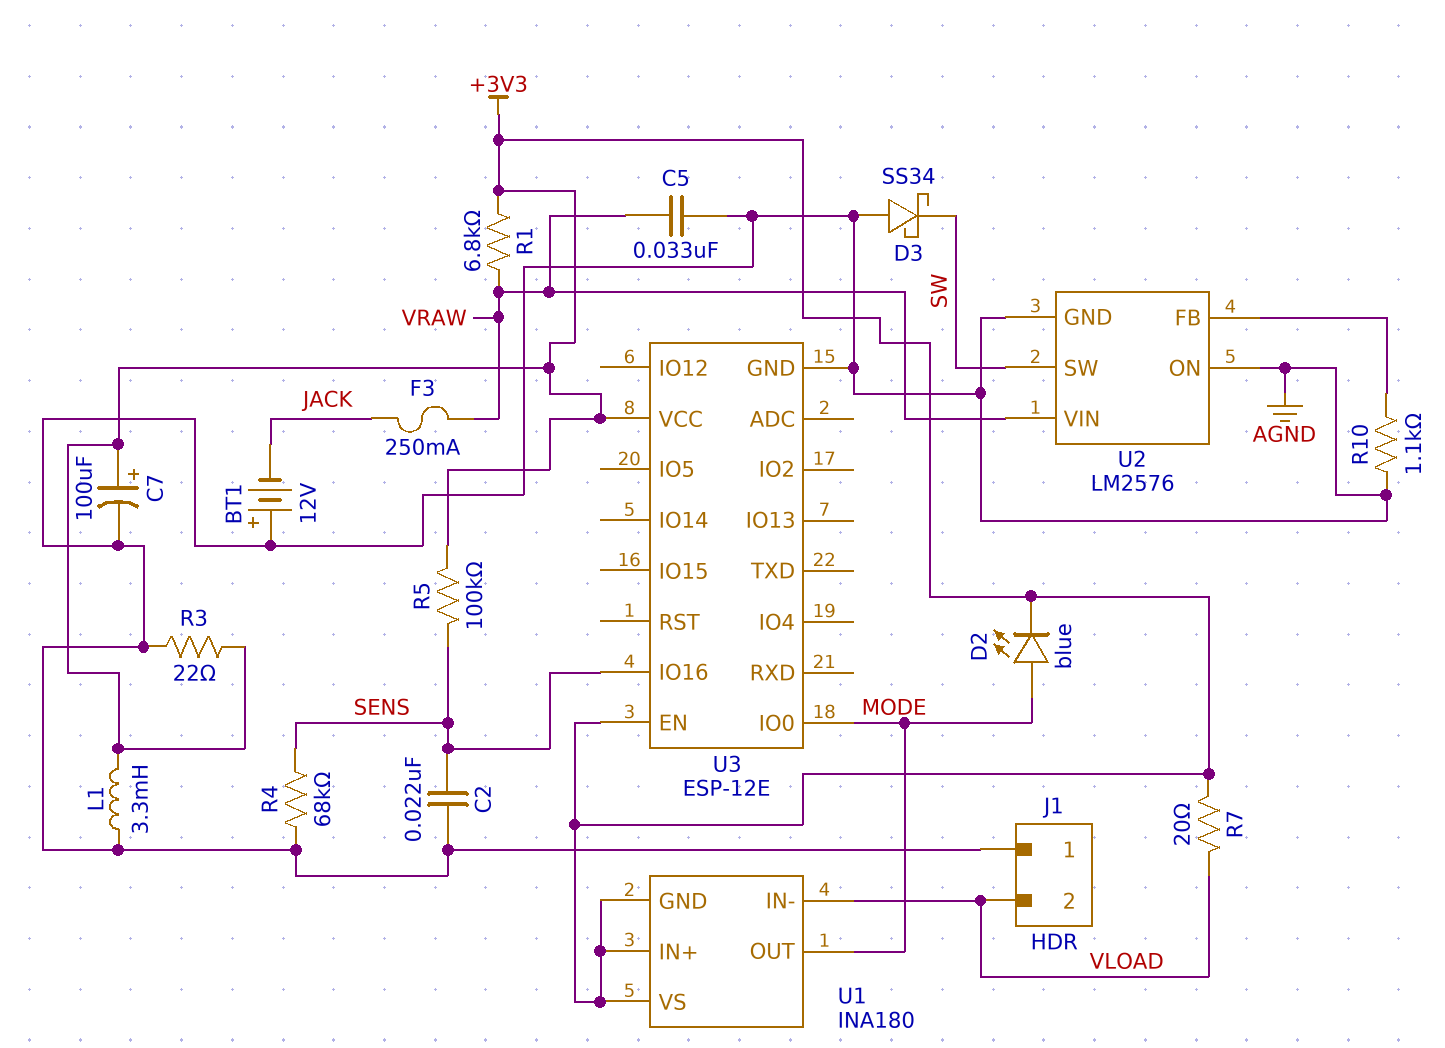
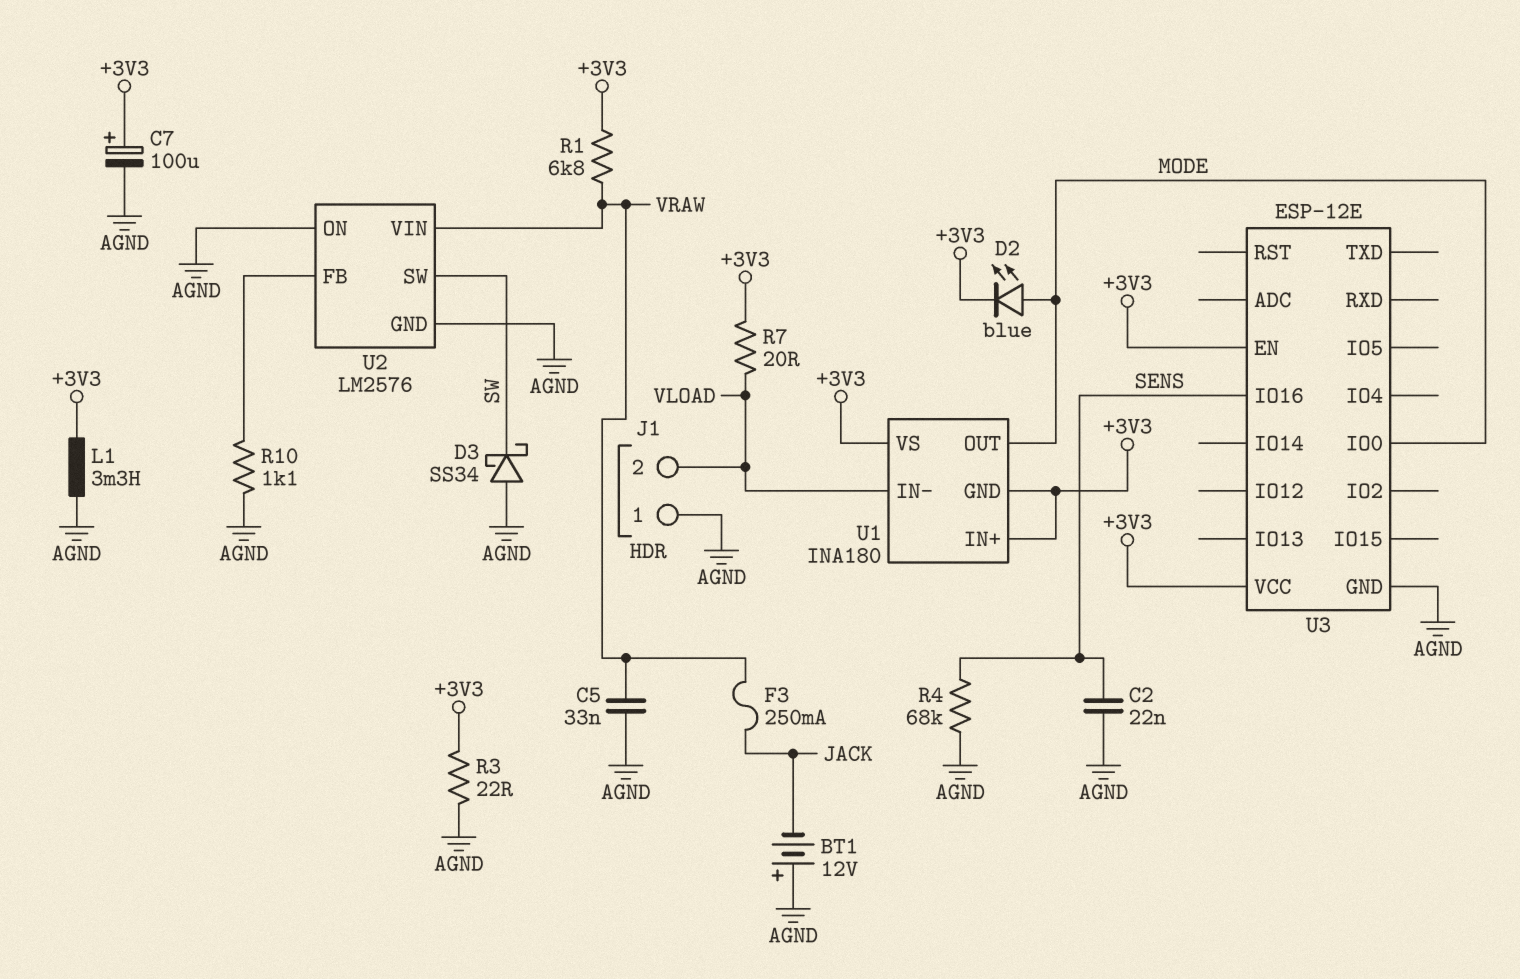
R5: 100k (+3V3, SENS) -> none

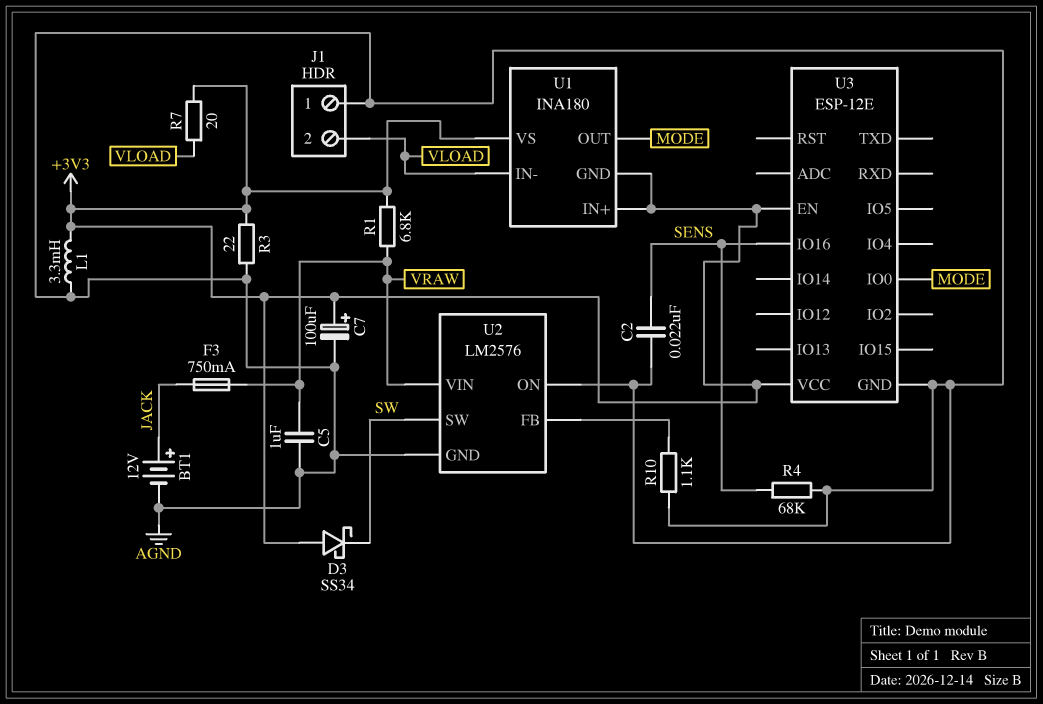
BT1: 12V (plus AGND, minus JACK) -> 12V (plus JACK, minus AGND)
C5: 33nF (AGND, VRAW) -> 1uF (AGND, VRAW)
D2: LED blue (A MODE, K +3V3) -> none
D3: schottky SS34 (A AGND, K SW) -> schottky SS34 (A +3V3, K SW)
F3: 250mA (JACK, VRAW) -> 750mA (JACK, VRAW)

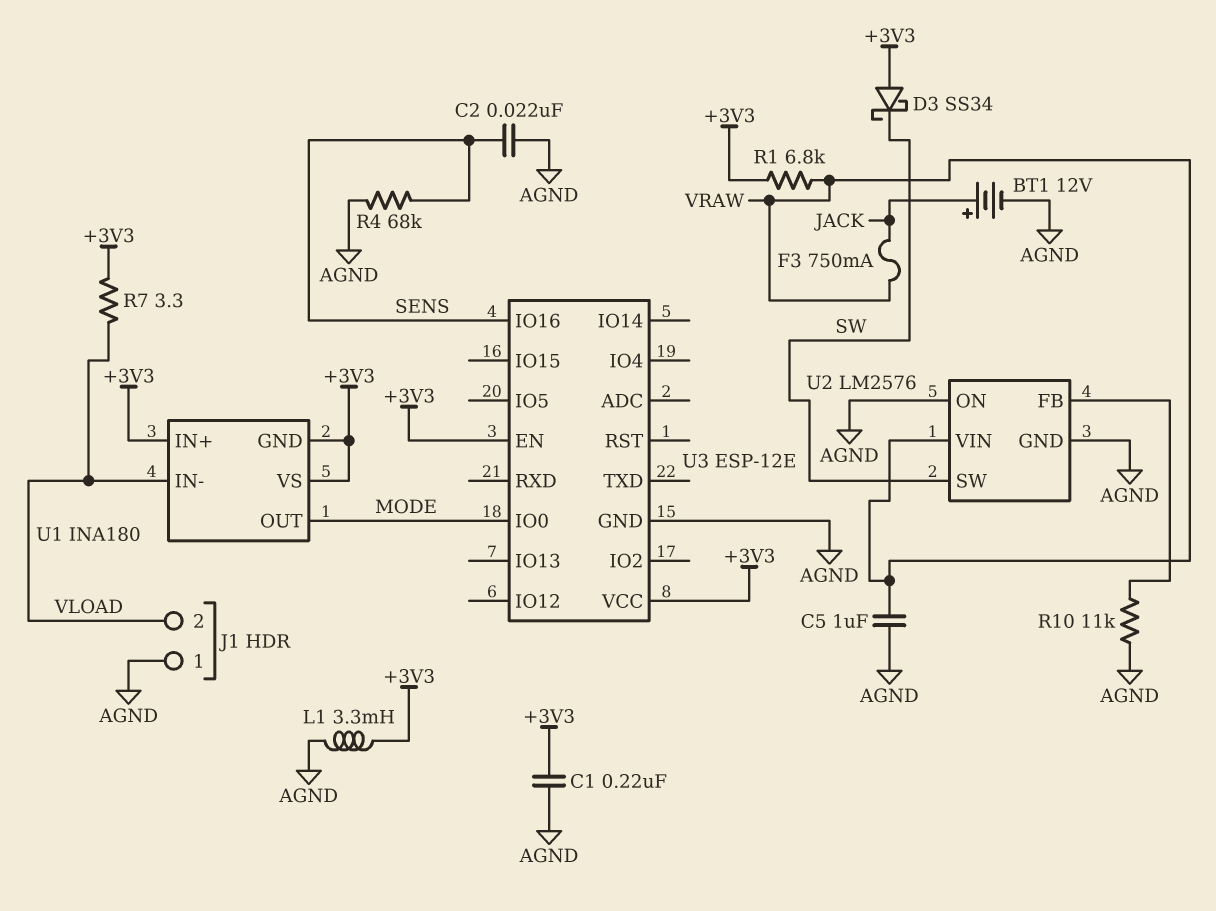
C1: none -> 220nF (+3V3, AGND)
C7: 100uF (plus +3V3, minus AGND) -> none
R3: 22 (+3V3, AGND) -> none
R7: 20 (+3V3, VLOAD) -> 3.3 (+3V3, VLOAD)
R10: 1.1k (AGND, U2/FB) -> 11k (AGND, U2/FB)

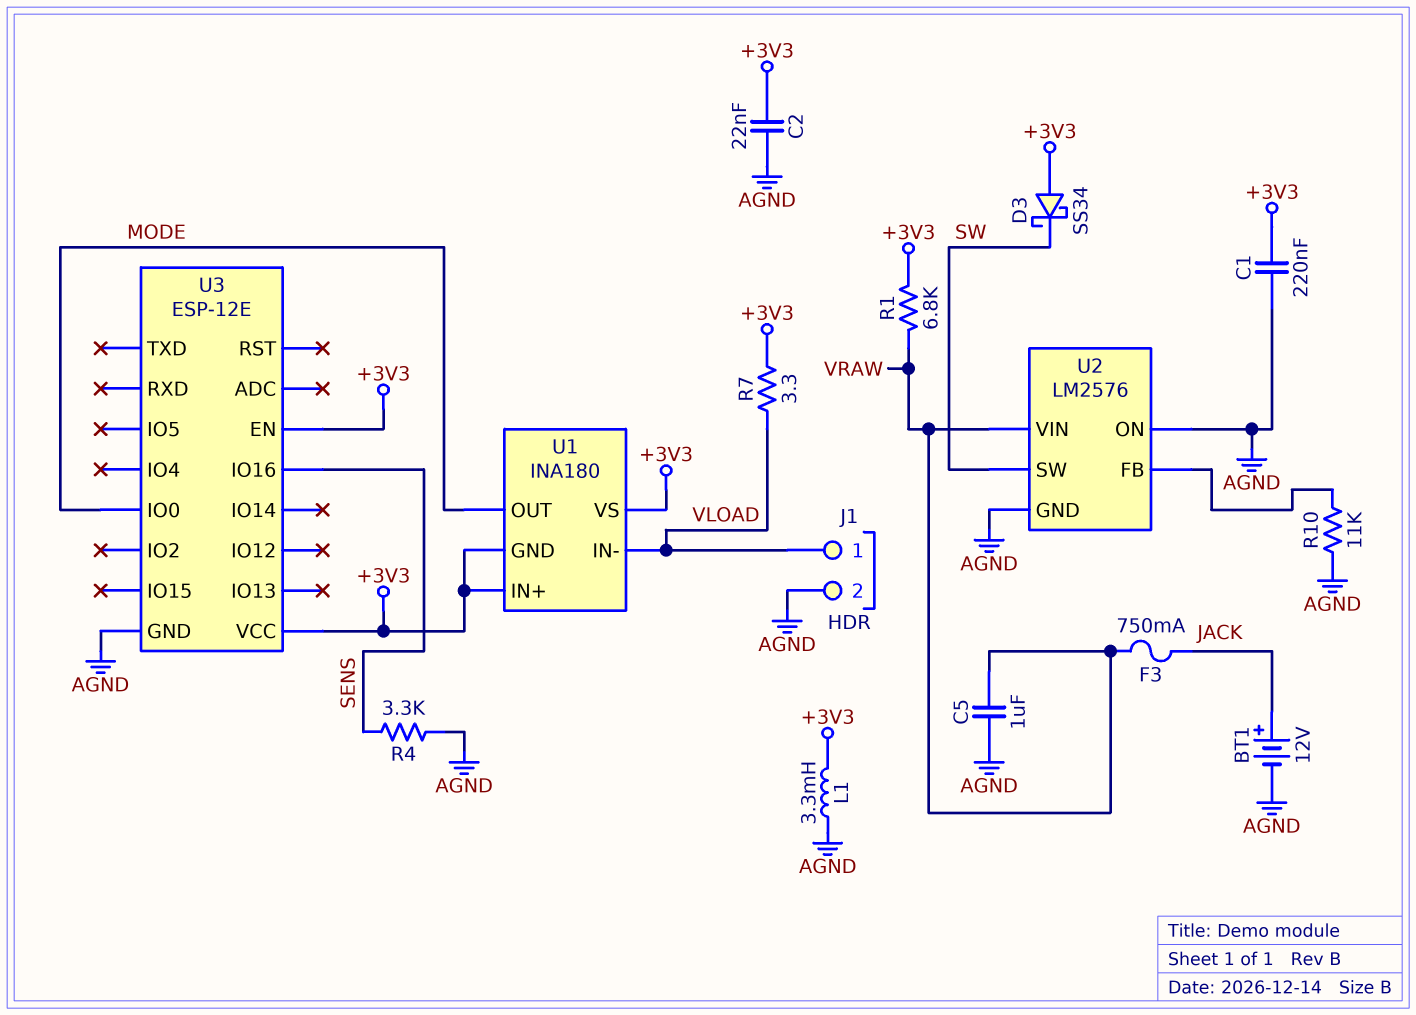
C2: 22nF (AGND, SENS) -> 22nF (+3V3, AGND)
J1 pin 1: AGND -> VLOAD
J1 pin 2: VLOAD -> AGND
R4: 68k (AGND, SENS) -> 3.3k (AGND, SENS)

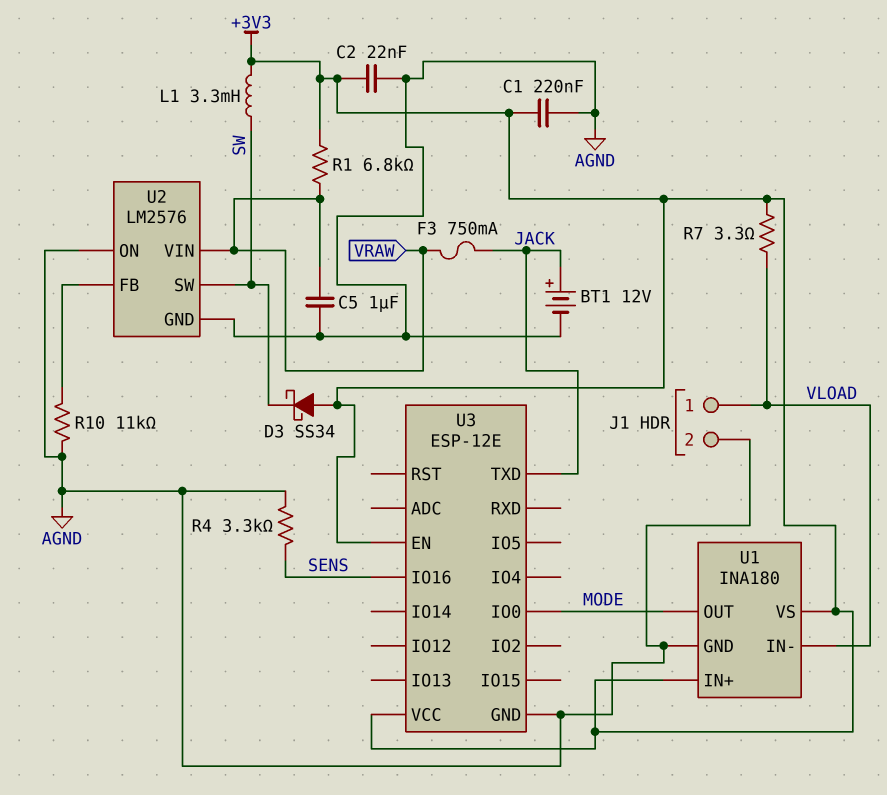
L1: 3.3mH (+3V3, AGND) -> 3.3mH (+3V3, SW)
U1 pin GND: +3V3 -> AGND
U3 pin TXD: none -> JACK

